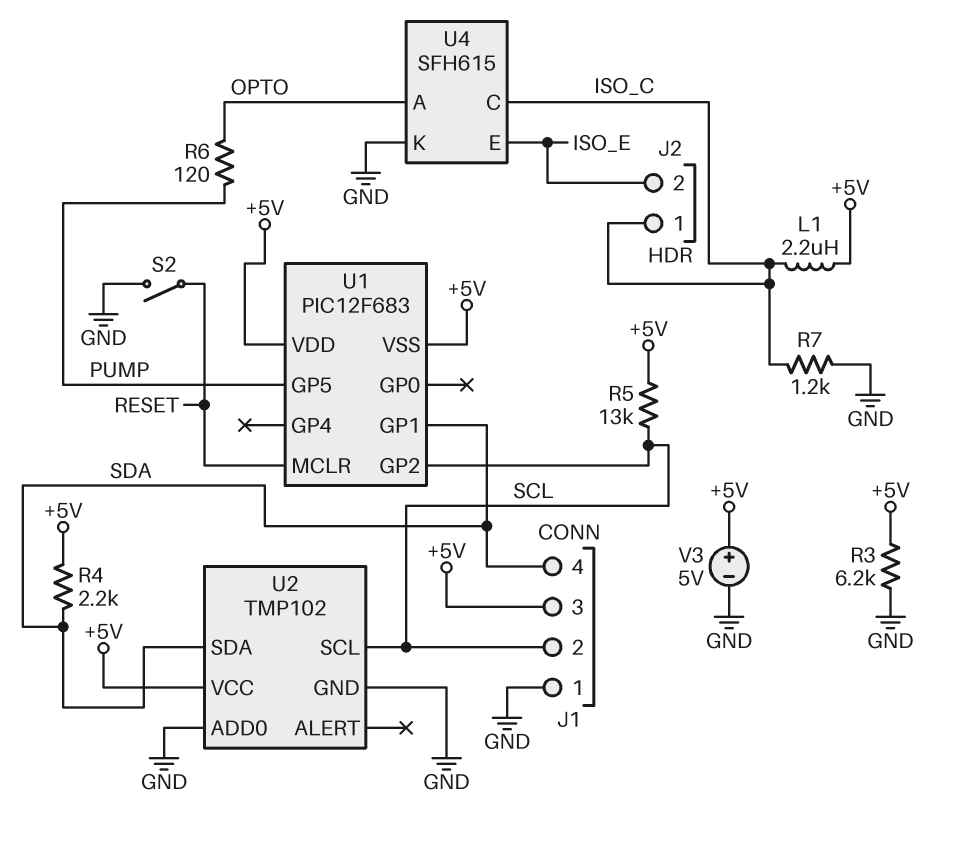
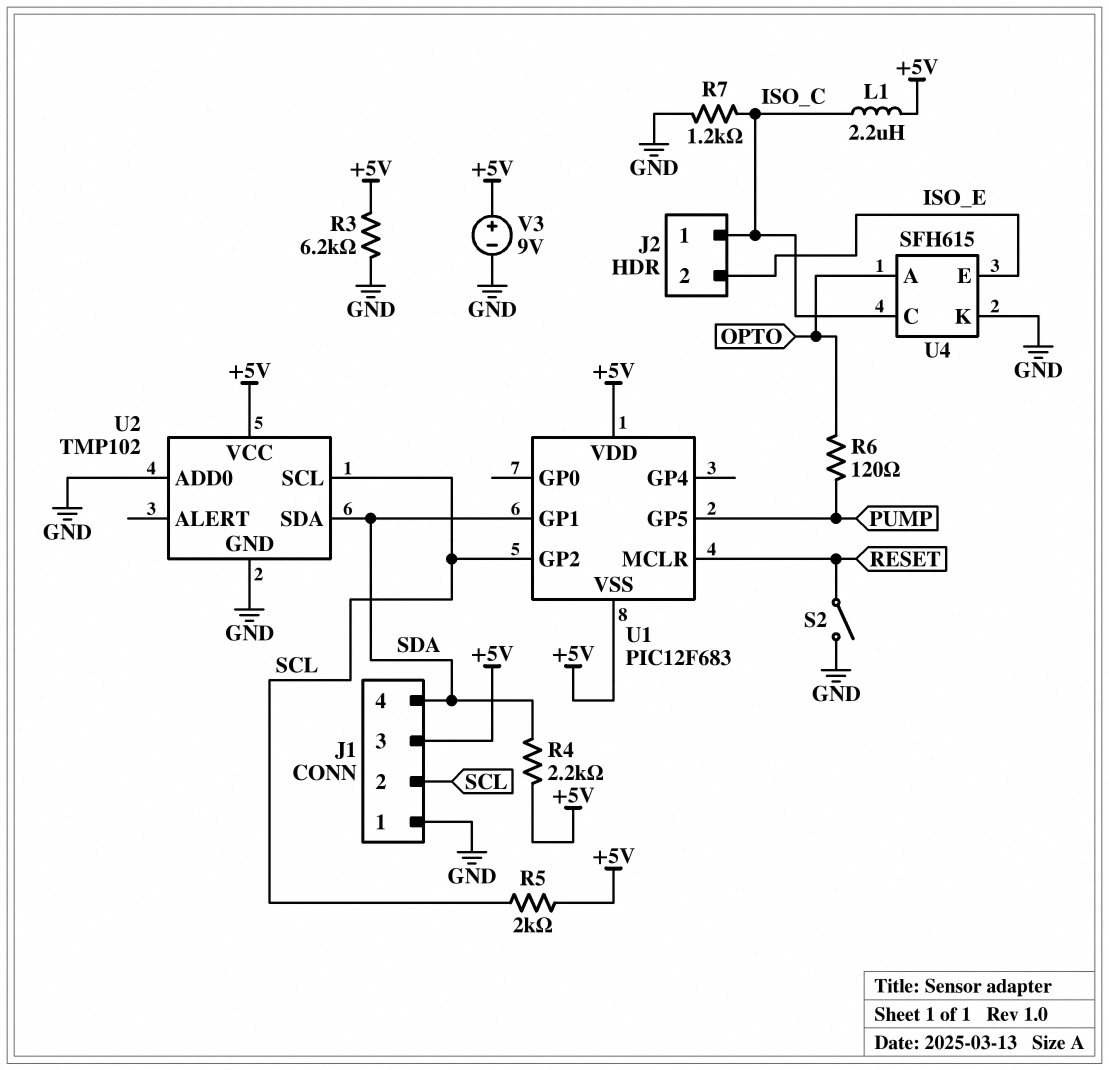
R5: 13k (+5V, SCL) -> 2k (+5V, SCL)
V3: 5V (plus +5V, minus GND) -> 9V (plus +5V, minus GND)

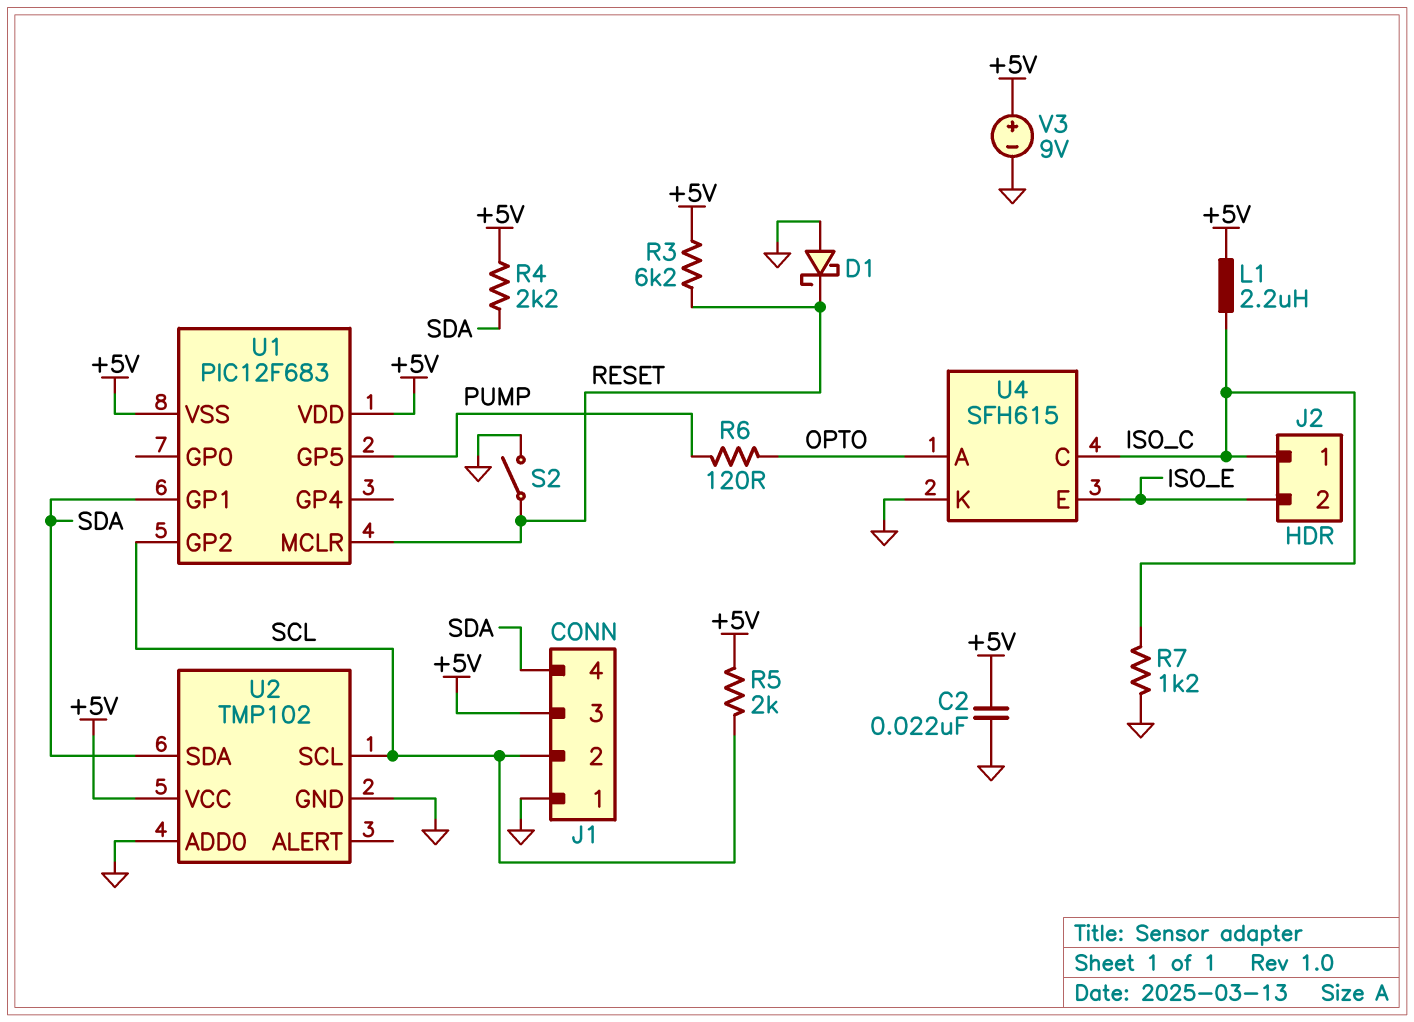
C2: none -> 22nF (+5V, GND)
D1: none -> schottky (A GND, K RESET)
R3: 6.2k (+5V, GND) -> 6.2k (+5V, RESET)

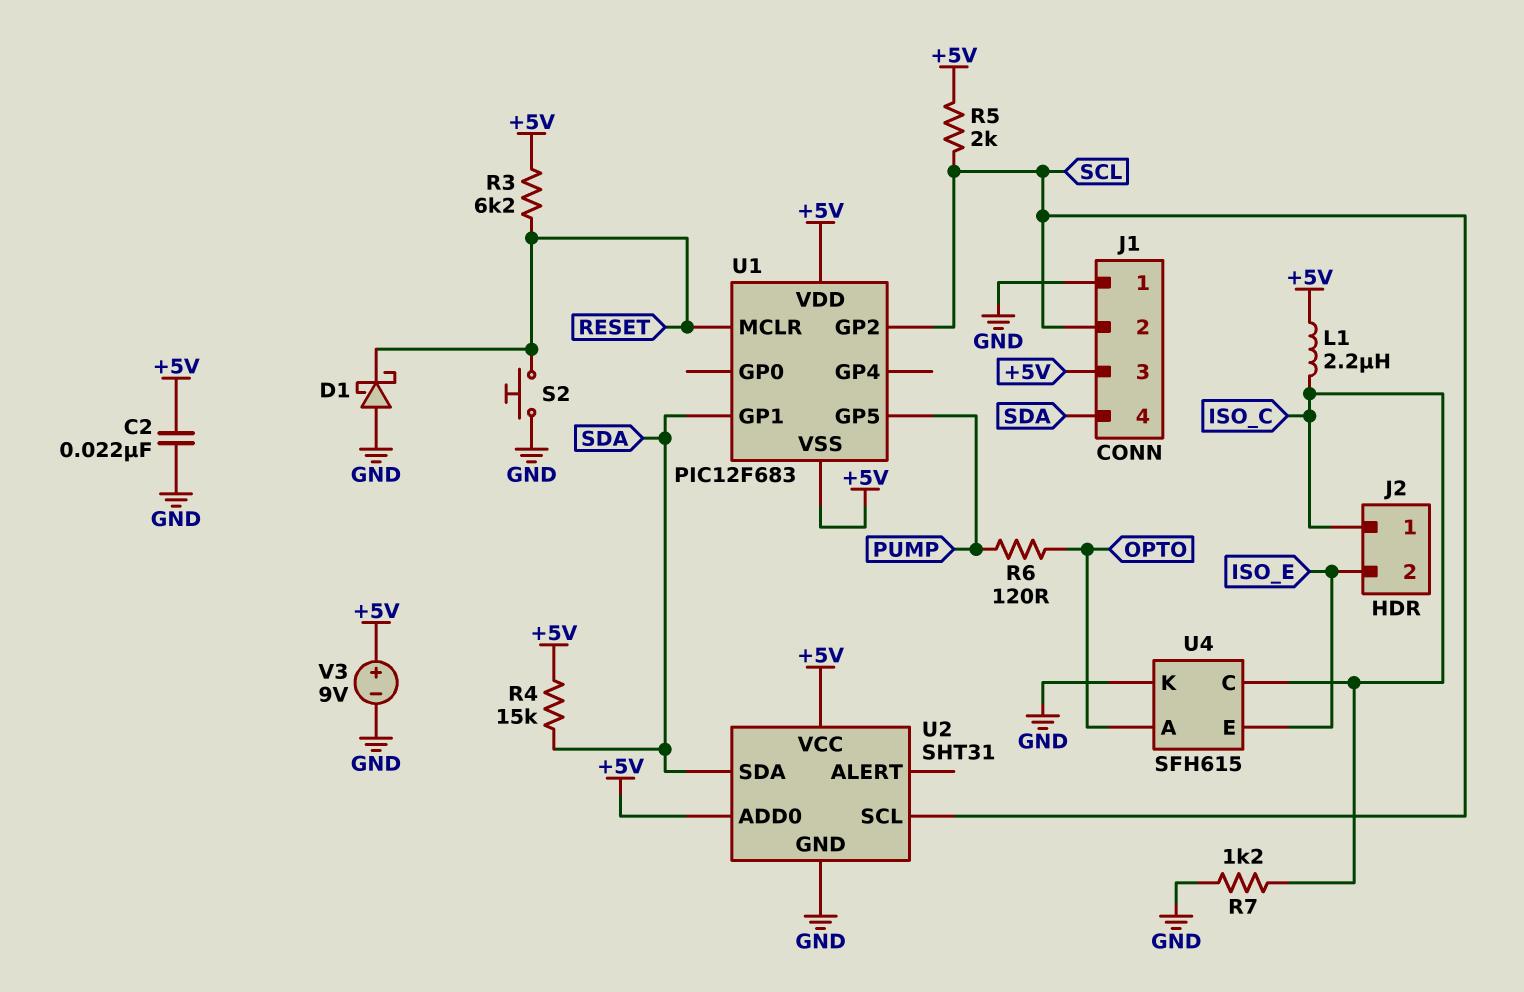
R4: 2.2k (+5V, SDA) -> 15k (+5V, SDA)
S2: switch (GND, RESET) -> button (GND, RESET)
U2: TMP102 -> SHT31
U2 pin ADD0: GND -> +5V

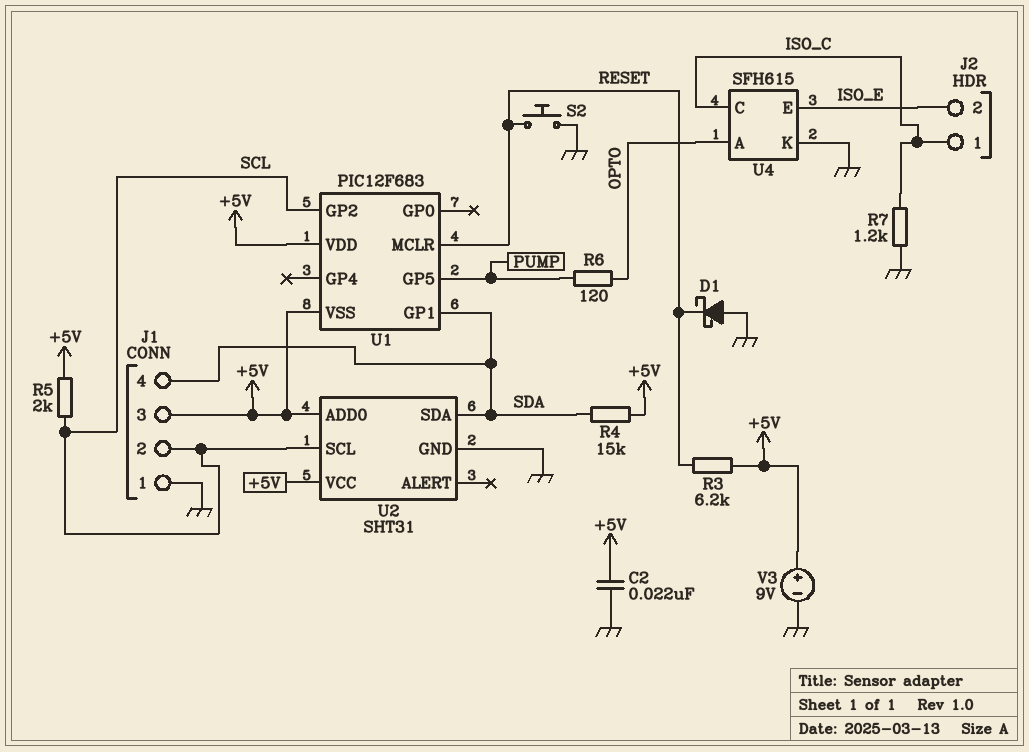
L1: 2.2uH (+5V, ISO_C) -> none

